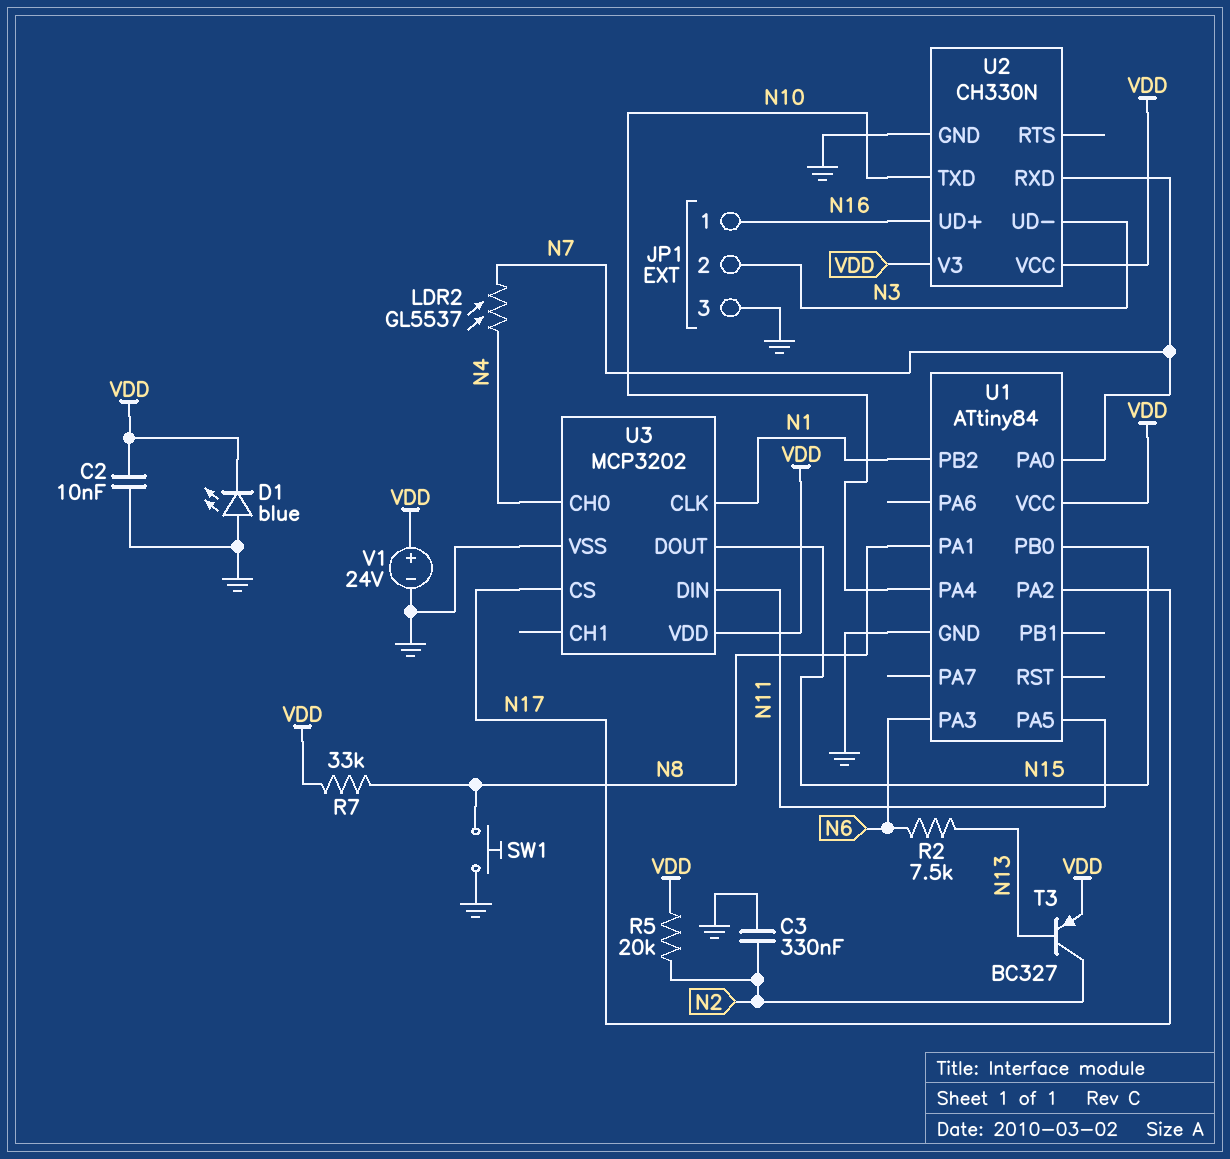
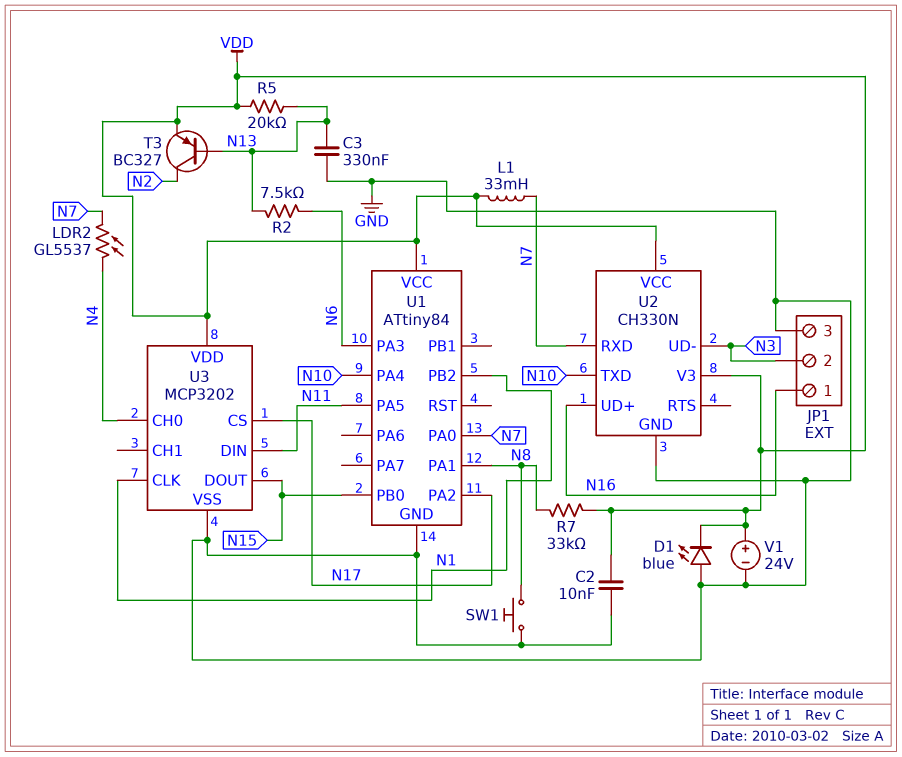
C3: 330nF (GND, N2) -> 330nF (GND, N13)
L1: none -> 33mH (N7, VDD)
R5: 20k (N2, VDD) -> 20k (N13, VDD)

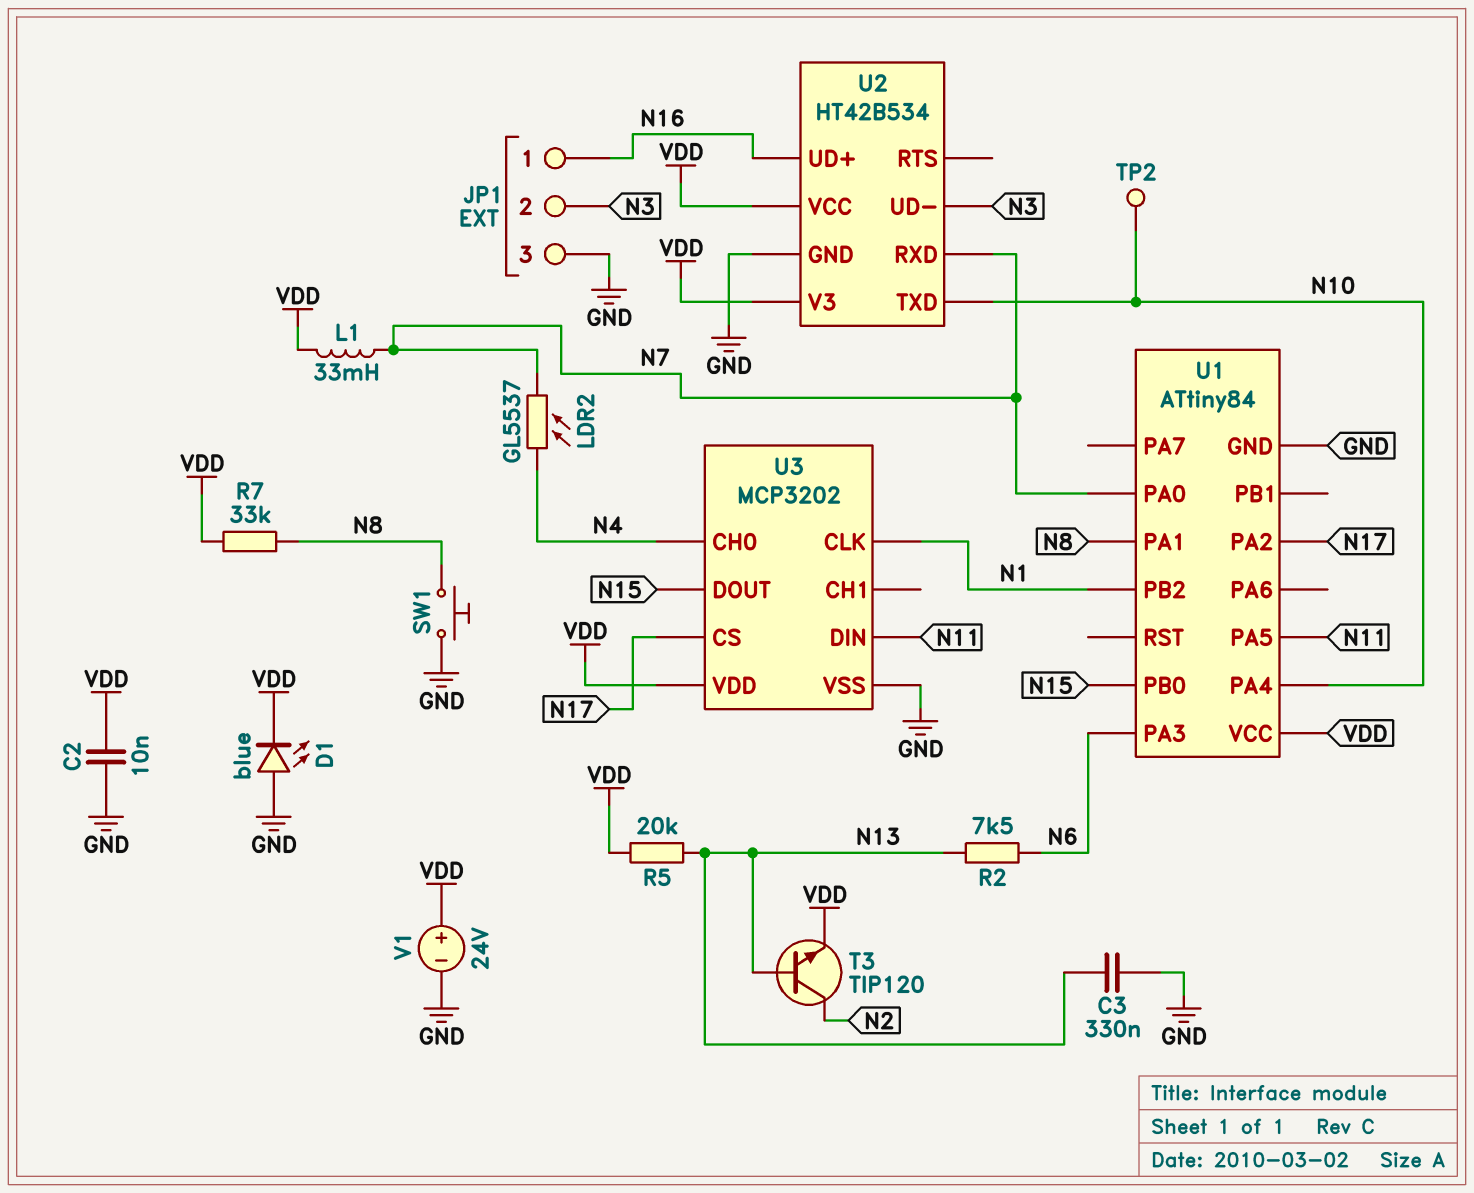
T3: PNP BC327 (B N13, C N2, E VDD) -> NPN TIP120 (B N13, C N2, E VDD)
TP2: none -> test point (N10)
U2: CH330N -> HT42B534

